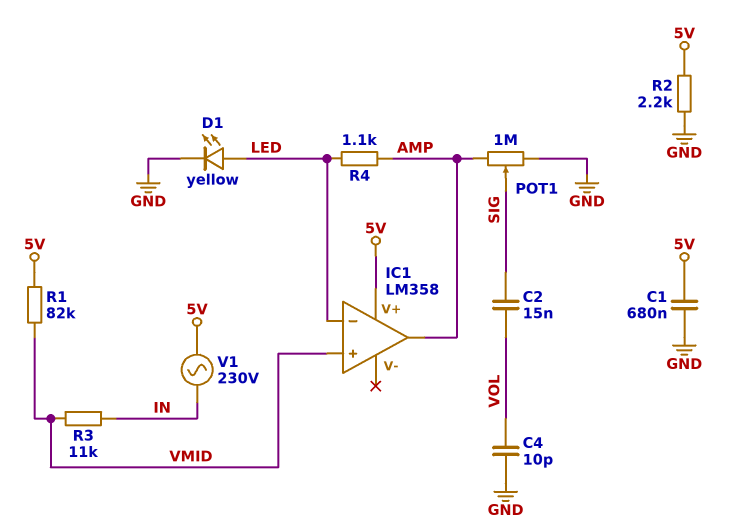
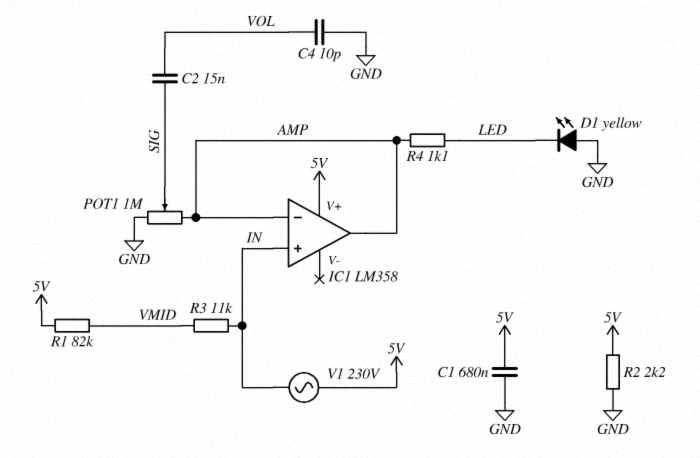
D1: LED yellow (A LED, K GND) -> LED yellow (A GND, K LED)
IC1 pin in+: VMID -> IN
IC1 pin in-: LED -> AMP

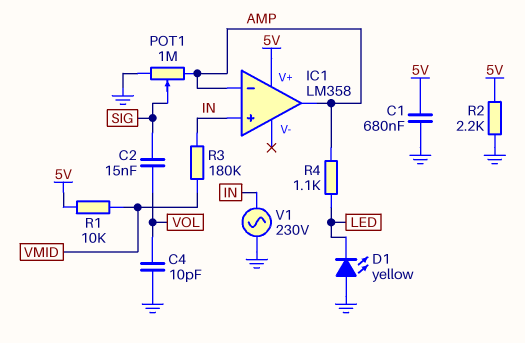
R1: 82k (5V, VMID) -> 10k (5V, VMID)
R3: 11k (IN, VMID) -> 180k (IN, VMID)
V1: AC 230V (5V, IN) -> AC 230V (GND, IN)

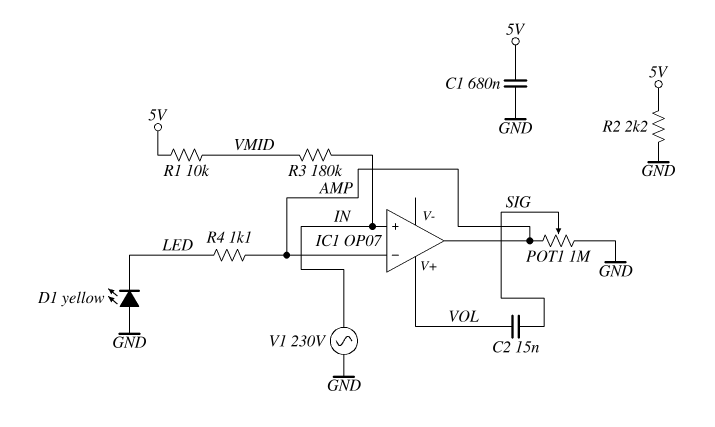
C4: 10pF (GND, VOL) -> none
IC1: LM358 -> OP07
IC1 pin V+: 5V -> VOL

